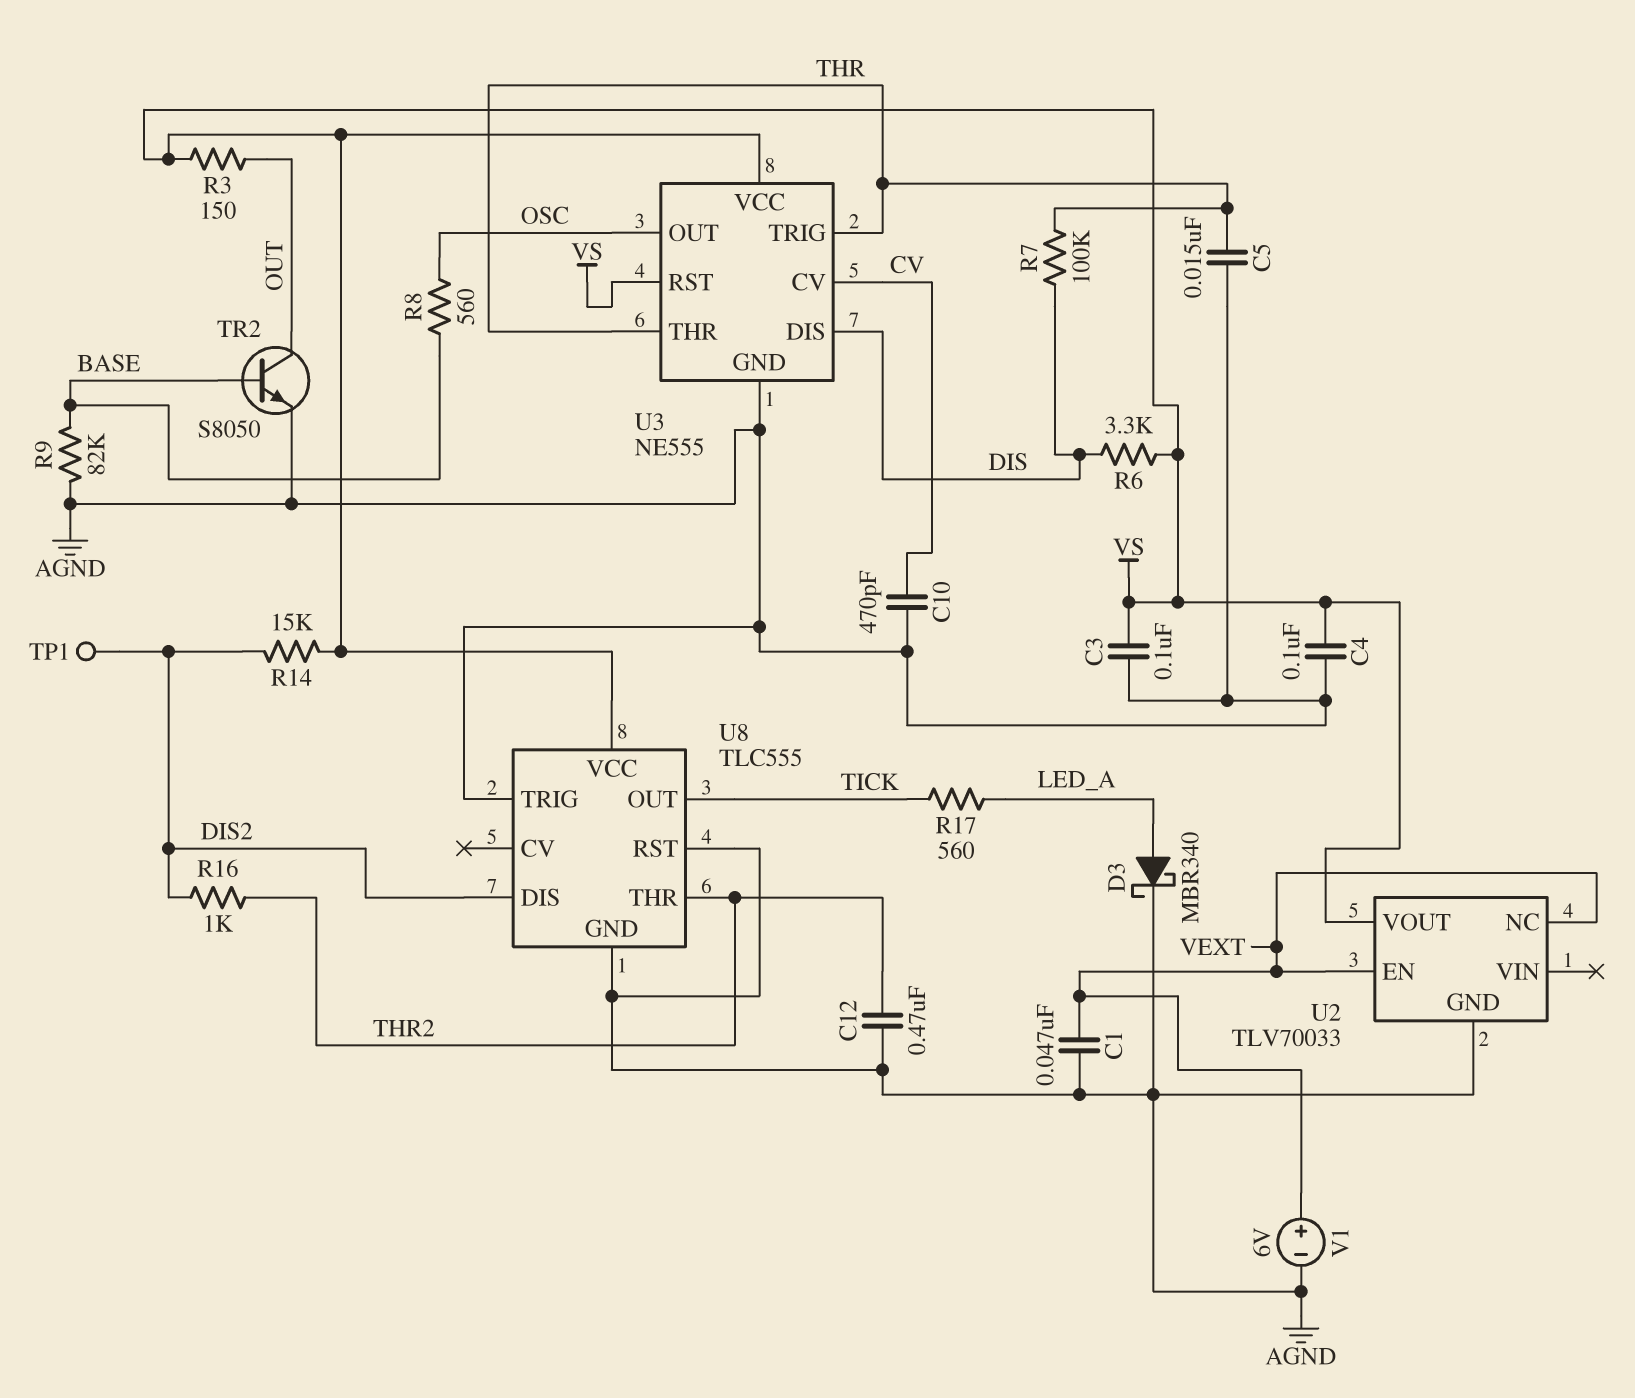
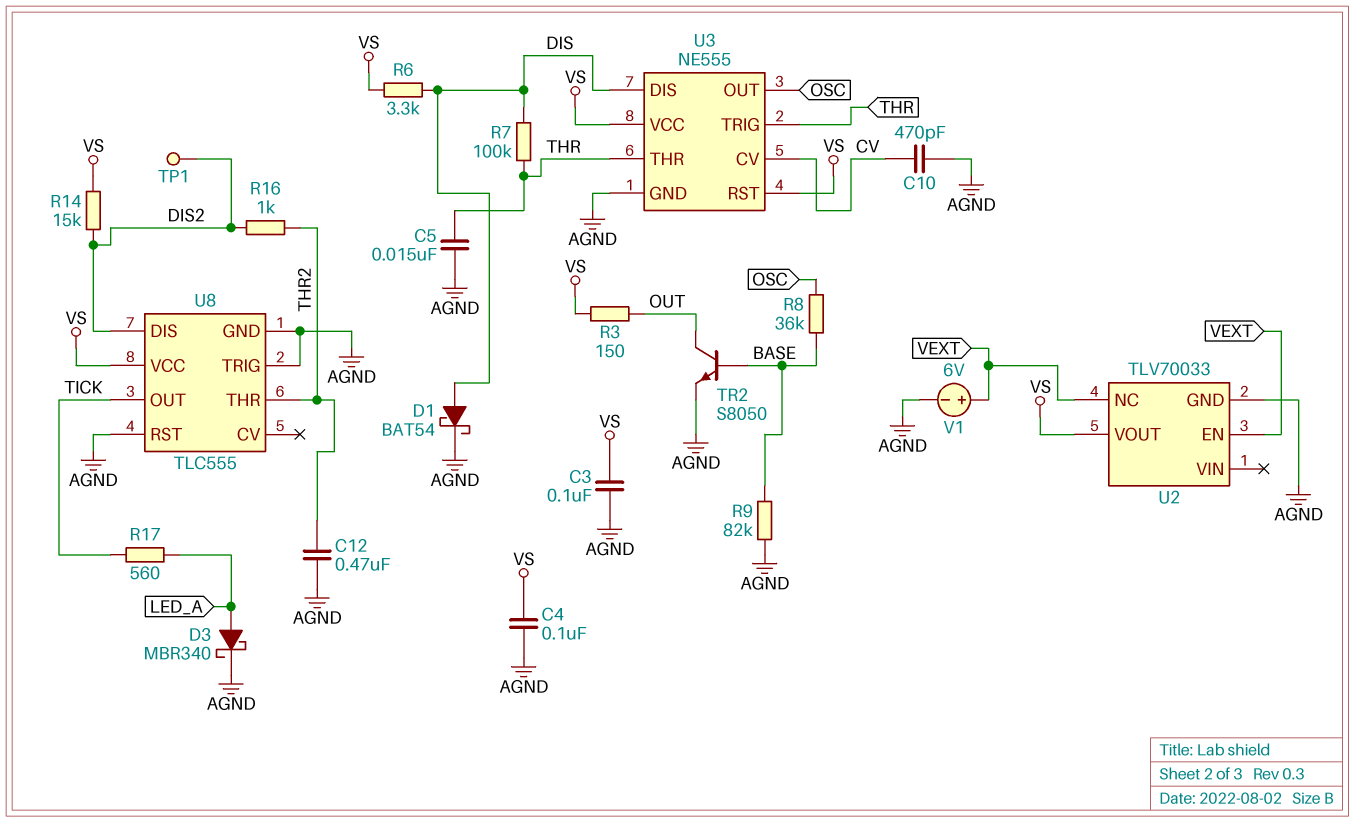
C1: 47nF (AGND, VEXT) -> none
D1: none -> schottky BAT54 (A DIS, K AGND)
R8: 560 (BASE, OSC) -> 36k (BASE, OSC)

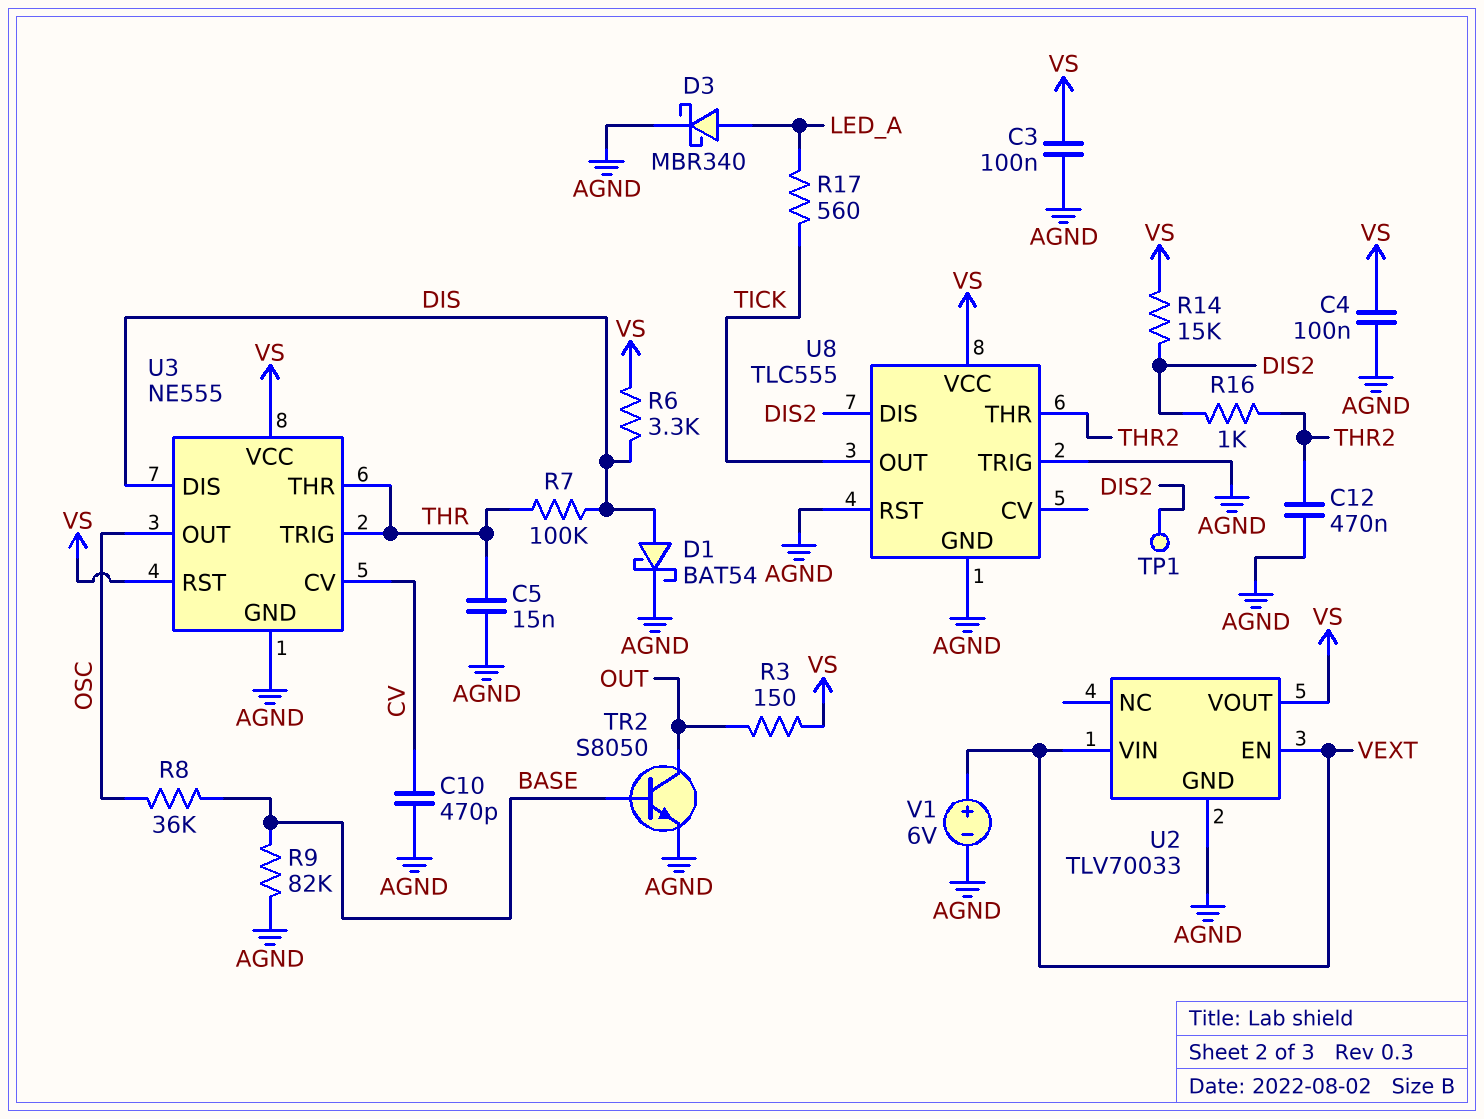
U2 pin NC: VEXT -> none
U2 pin VIN: none -> VEXT

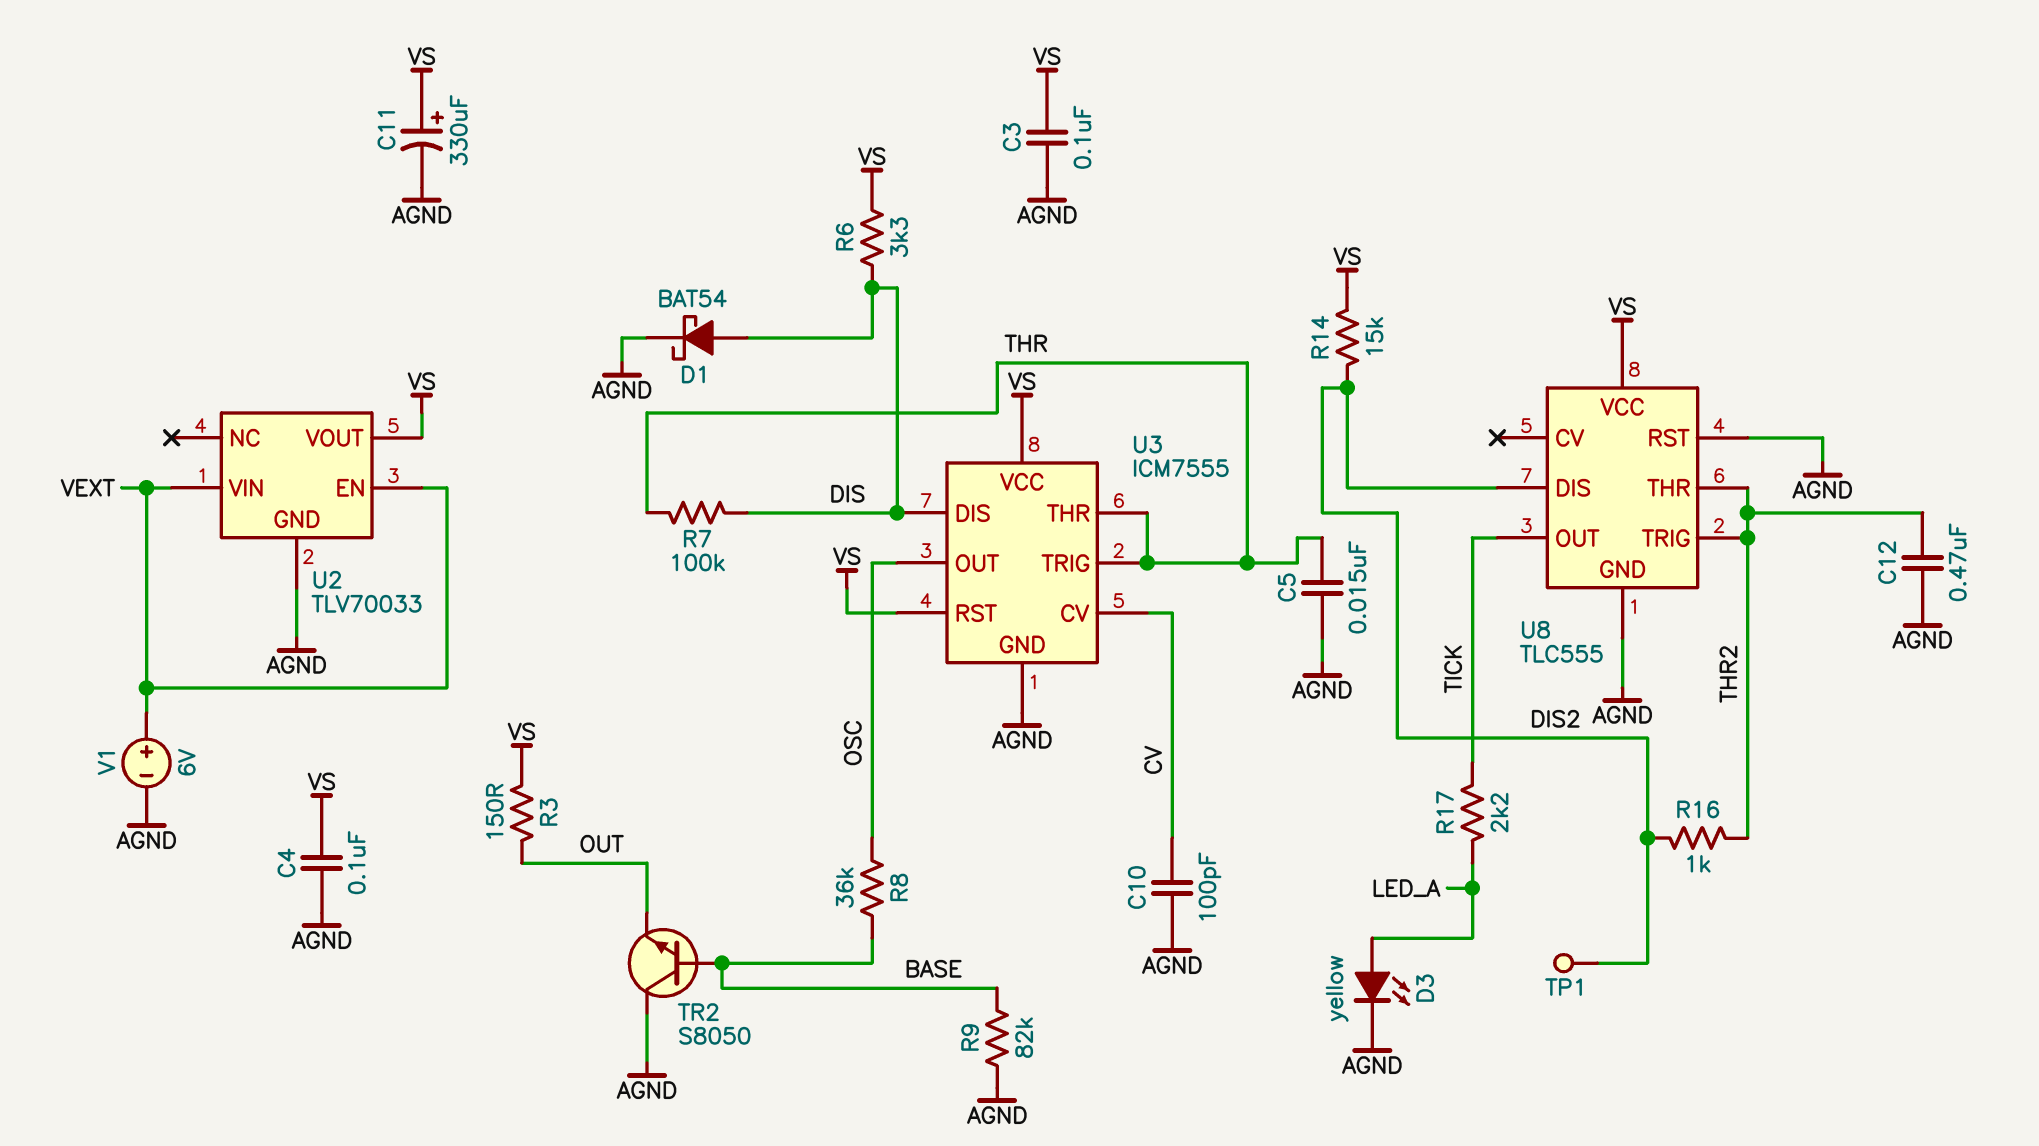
C10: 470pF (AGND, CV) -> 100pF (AGND, CV)
C11: none -> 330uF (plus VS, minus AGND)
D3: schottky MBR340 (A LED_A, K AGND) -> LED yellow (A LED_A, K AGND)
R17: 560 (LED_A, TICK) -> 2.2k (LED_A, TICK)
TR2: NPN S8050 (B BASE, C OUT, E AGND) -> NPN S8050 (B BASE, C AGND, E OUT)
U3: NE555 -> ICM7555
U8 pin TRIG: AGND -> THR2

